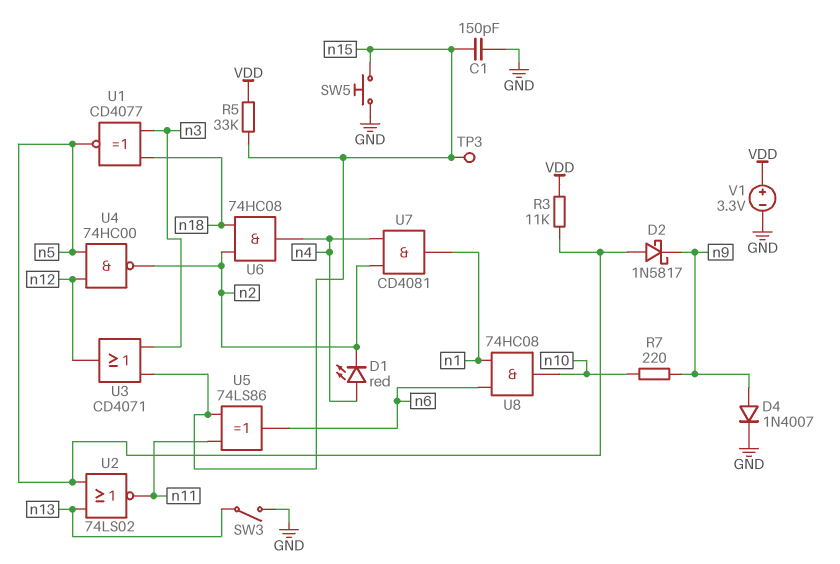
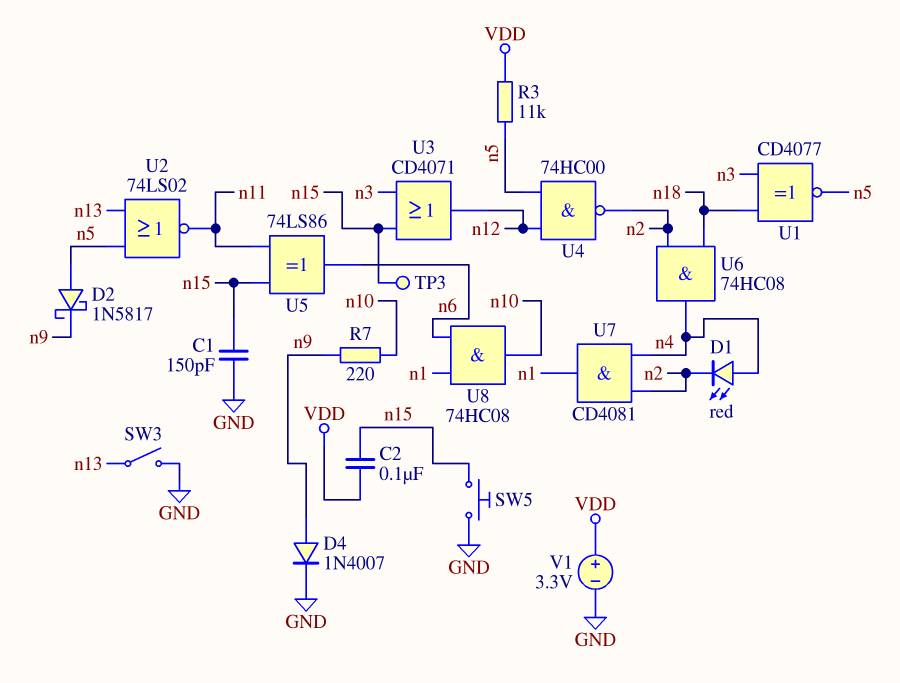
C2: none -> 100nF (VDD, n15)
R5: 33k (VDD, n15) -> none

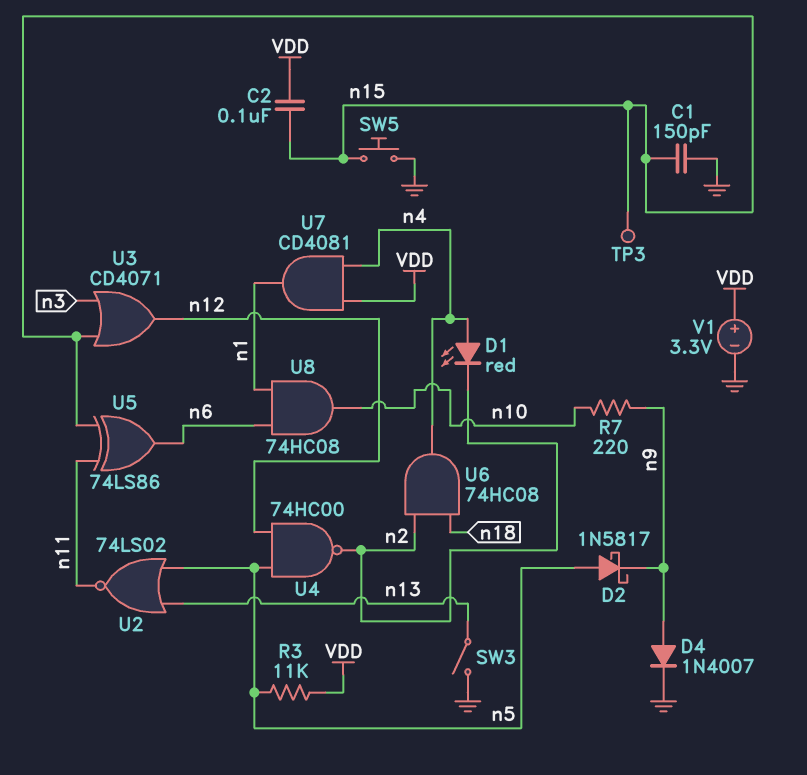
U1: XNOR CD4077 (in n3, in n18, out n5) -> none
U7: AND CD4081 (in n2, in n4, out n1) -> AND CD4081 (in VDD, in n4, out n1)

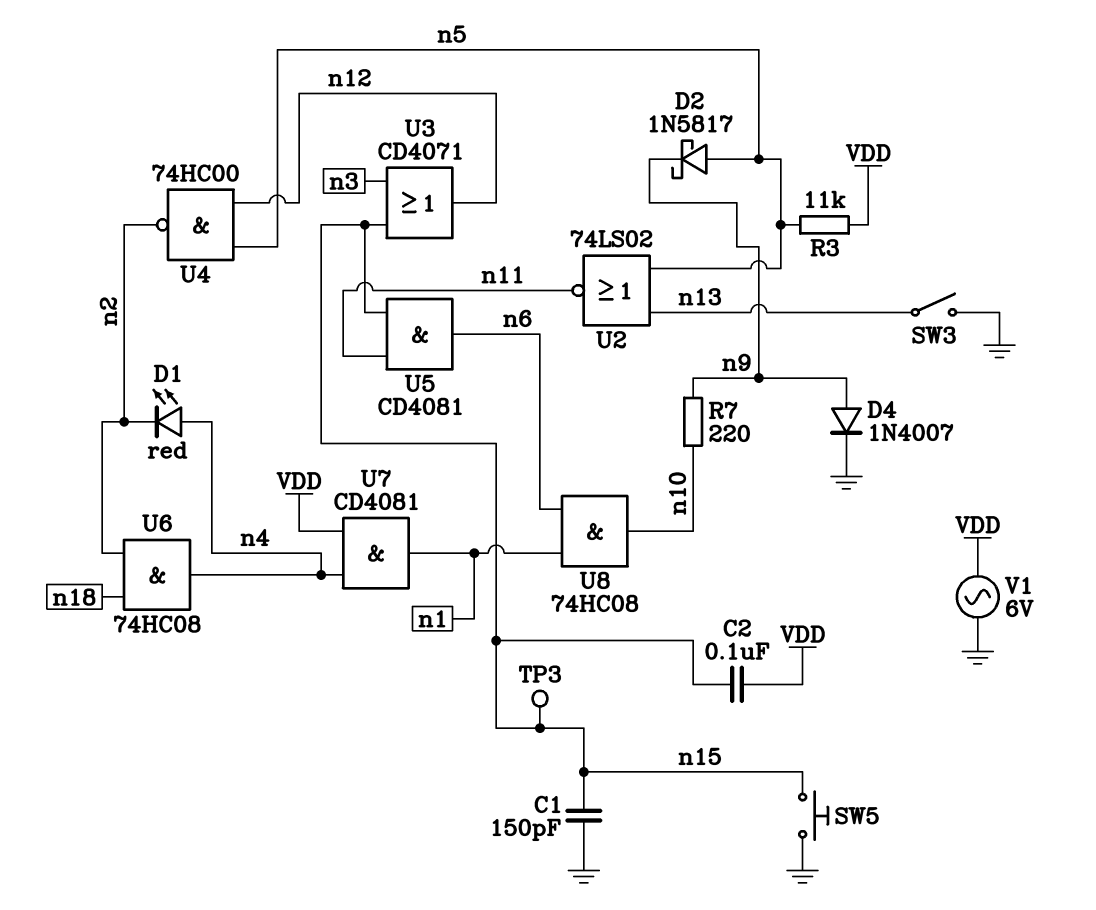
U5: XOR 74LS86 (in n11, in n15, out n6) -> AND CD4081 (in n11, in n15, out n6)
V1: 3.3V (plus VDD, minus GND) -> AC 6V (GND, VDD)

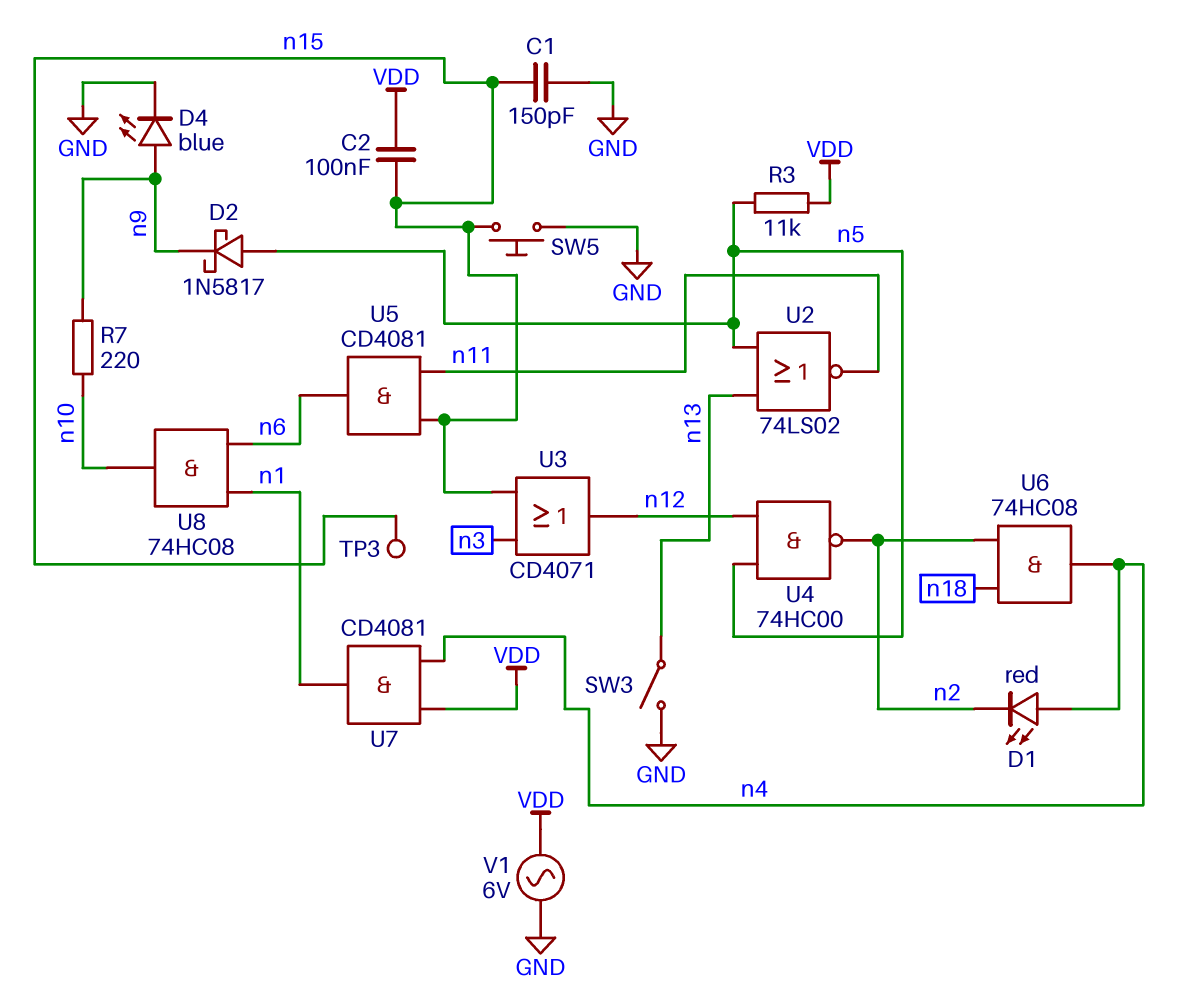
D4: diode 1N4007 (A n9, K GND) -> LED blue (A n9, K GND)

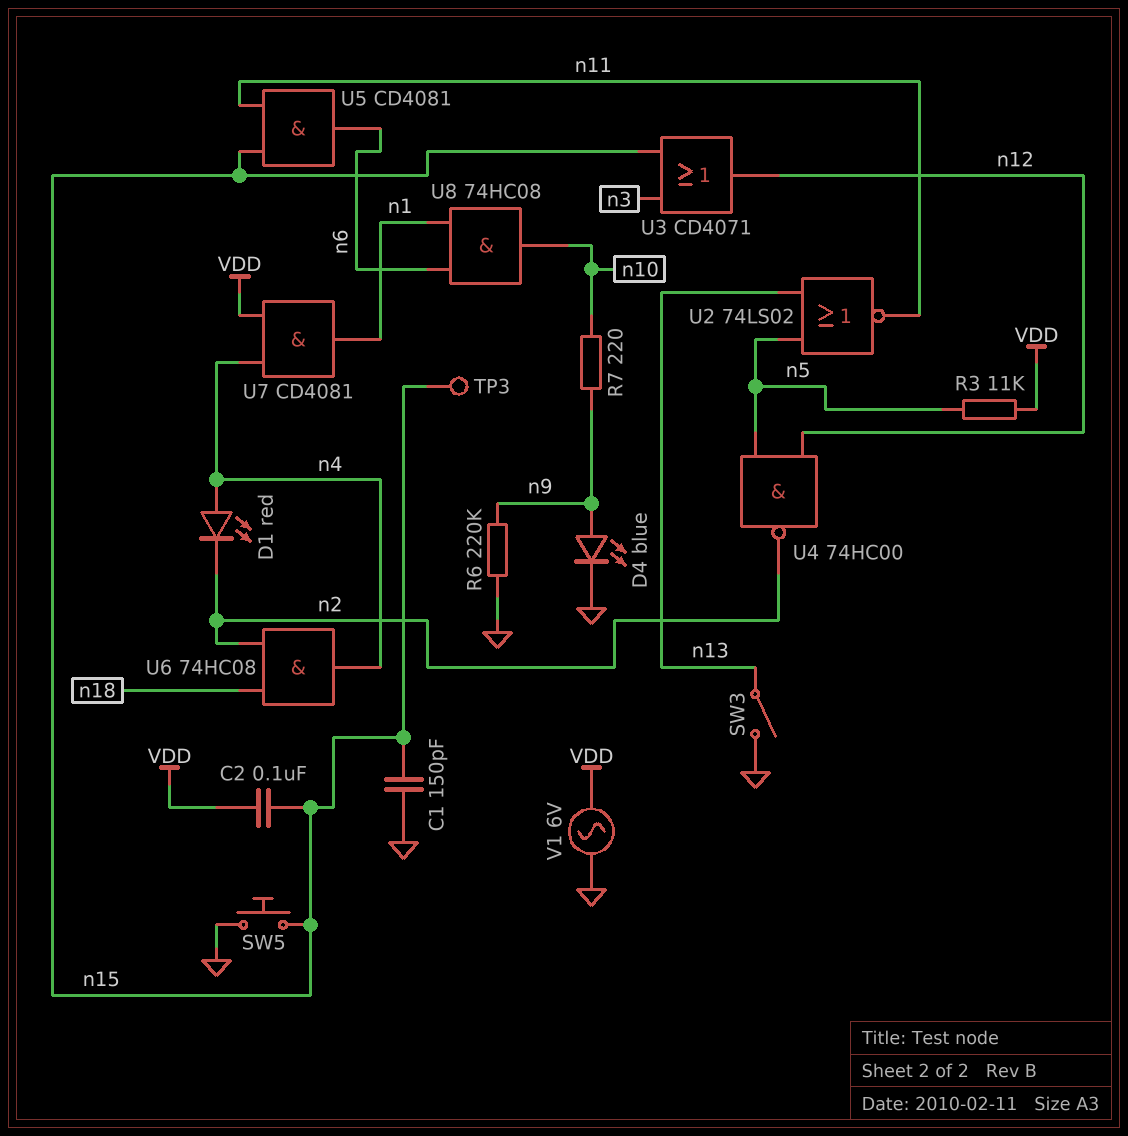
D2: schottky 1N5817 (A n5, K n9) -> none
R6: none -> 220k (GND, n9)

